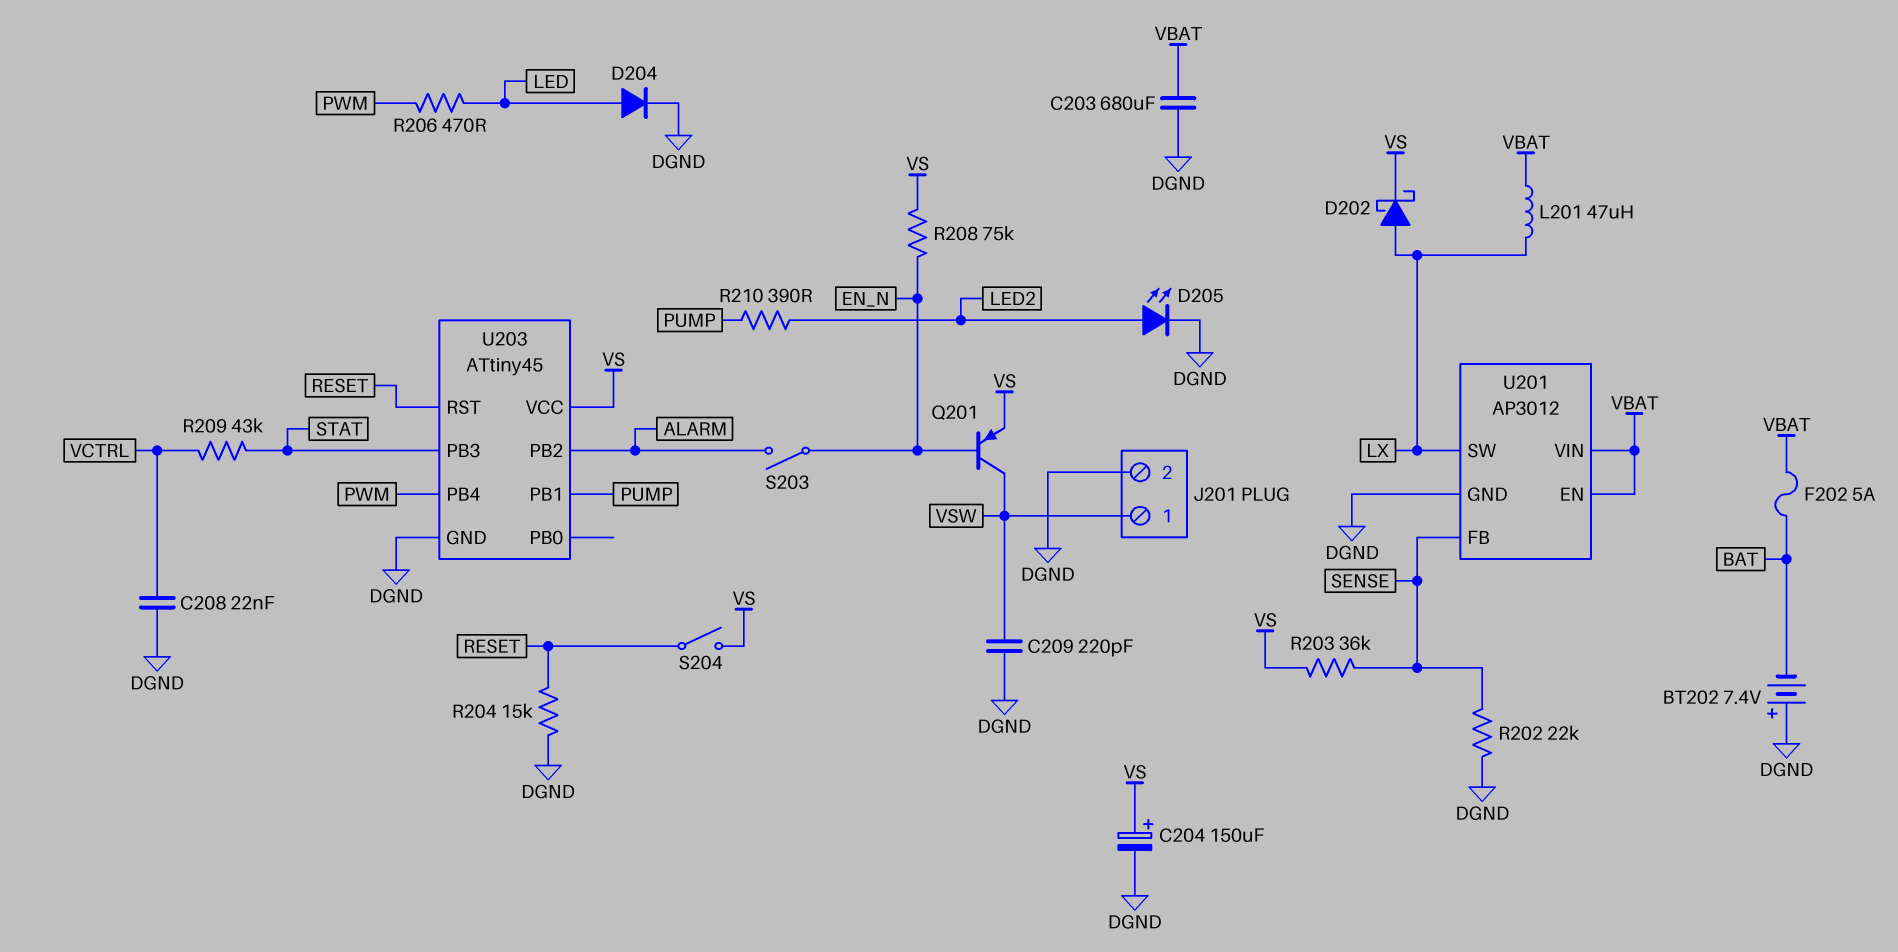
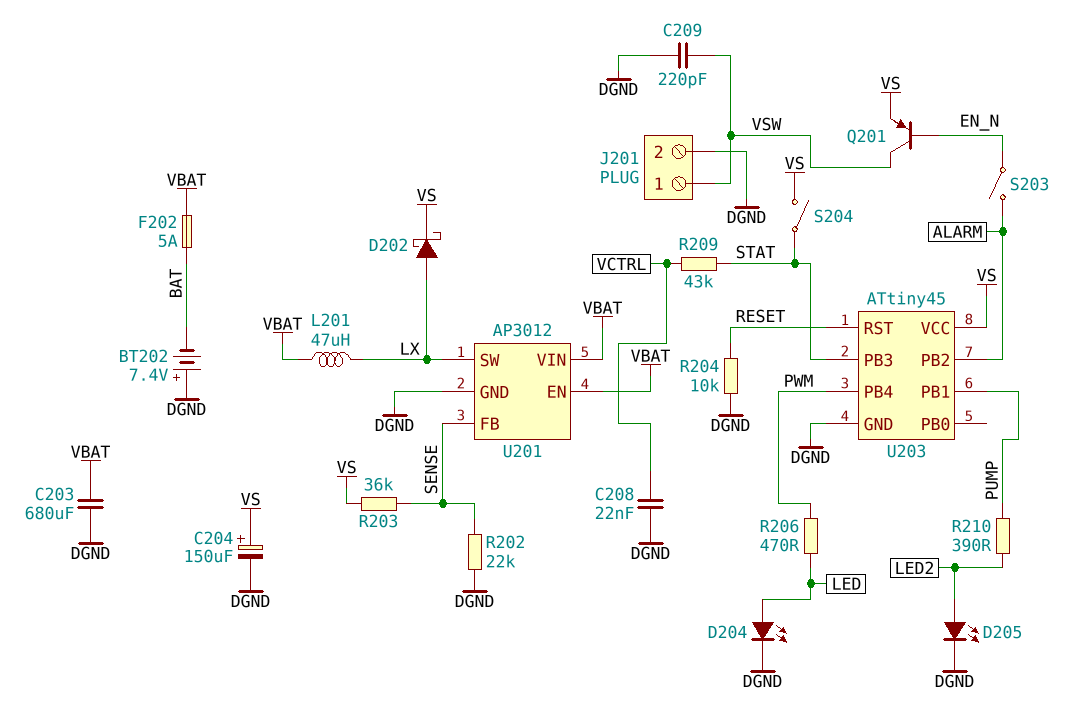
D204: diode (A LED, K DGND) -> LED (A LED, K DGND)
R204: 15k (DGND, RESET) -> 10k (DGND, RESET)
R208: 75k (EN_N, VS) -> none
S204: switch (RESET, VS) -> switch (STAT, VS)

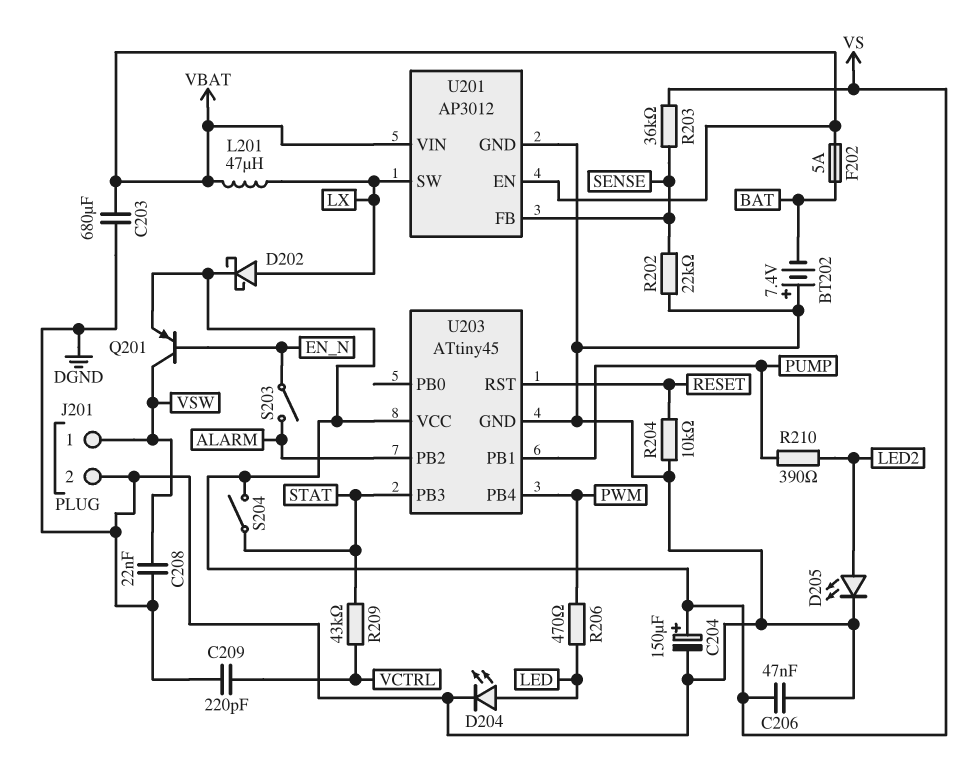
C206: none -> 47nF (DGND, VS)
C208: 22nF (DGND, VCTRL) -> 22nF (DGND, VSW)
C209: 220pF (DGND, VSW) -> 220pF (DGND, VCTRL)

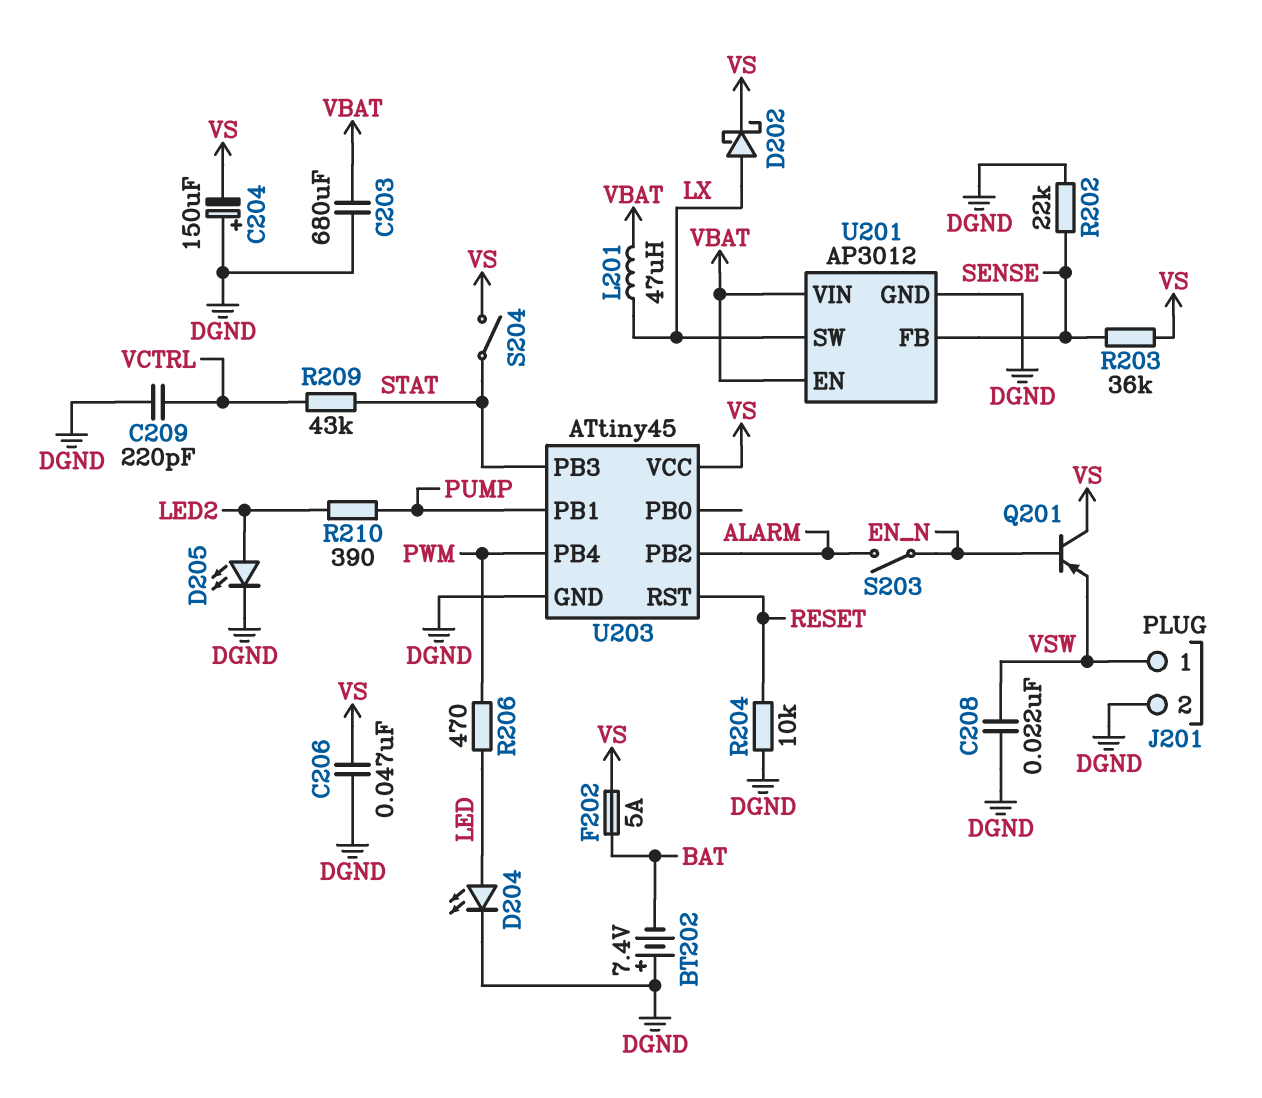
C204: 150uF (plus VS, minus DGND) -> 150uF (plus DGND, minus VS)
F202: 5A (BAT, VBAT) -> 5A (BAT, VS)
Q201: PNP (B EN_N, C VSW, E VS) -> PNP (B EN_N, C VS, E VSW)

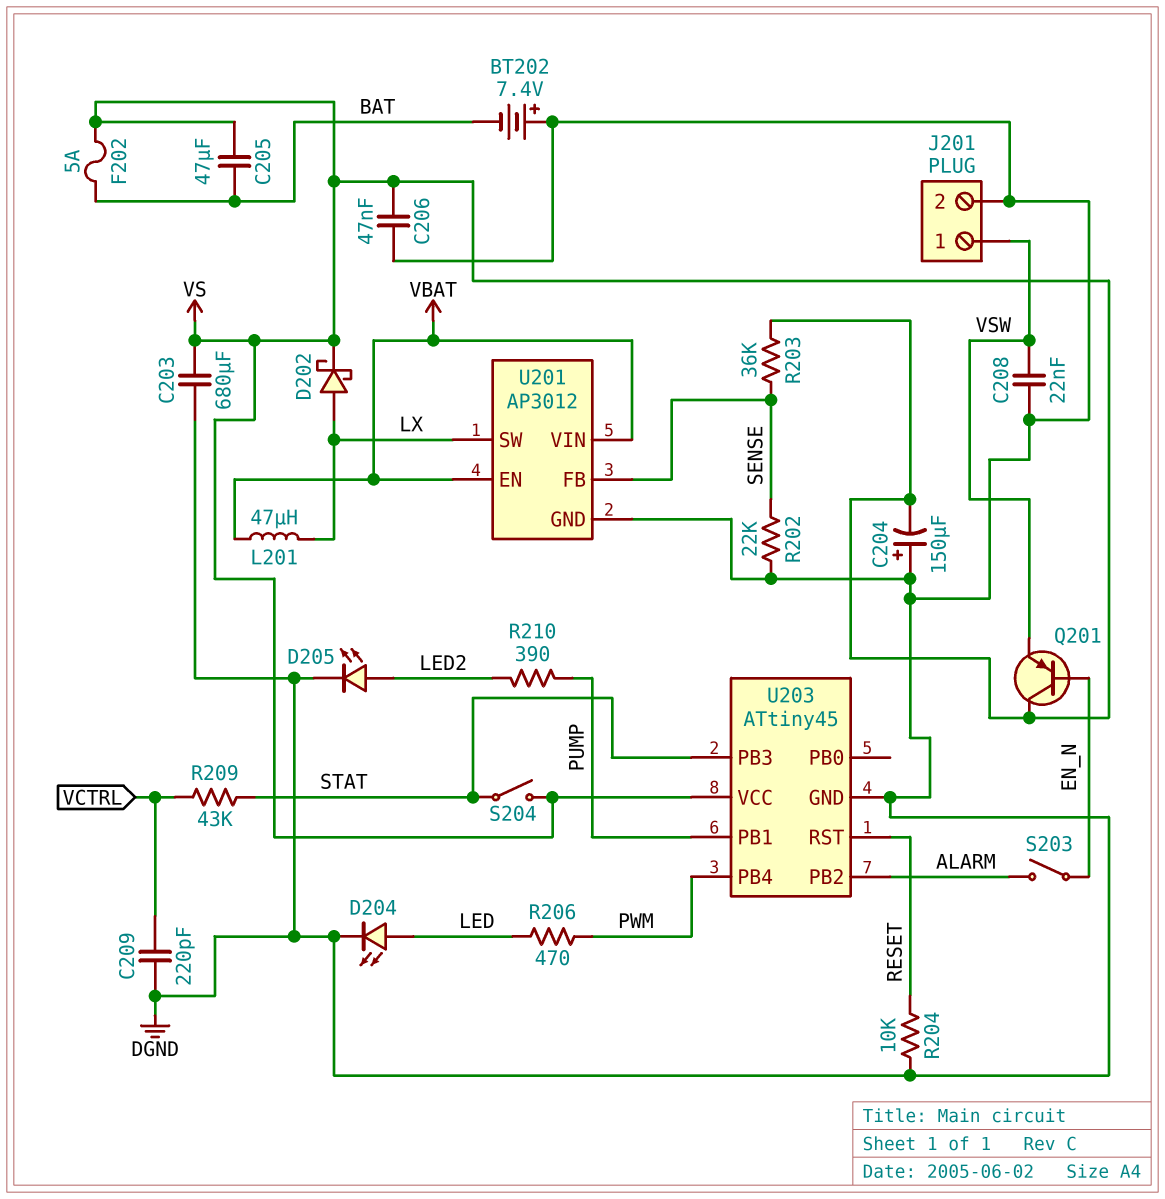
C203: 680uF (DGND, VBAT) -> 680uF (DGND, VS)
C205: none -> 47uF (BAT, VS)

